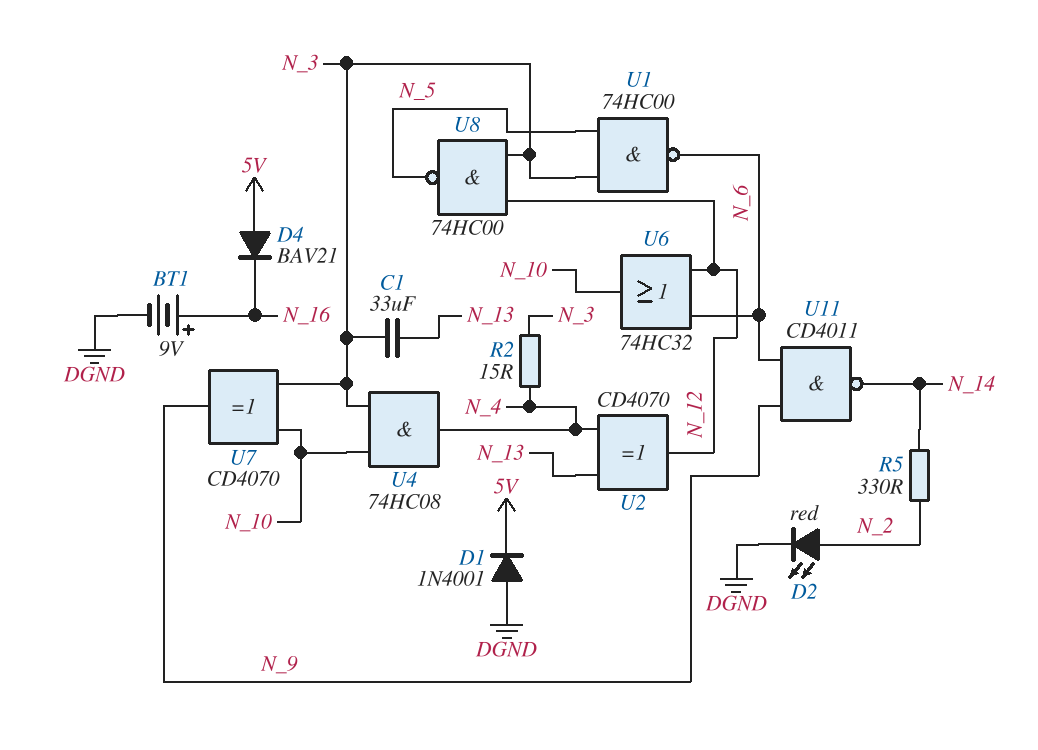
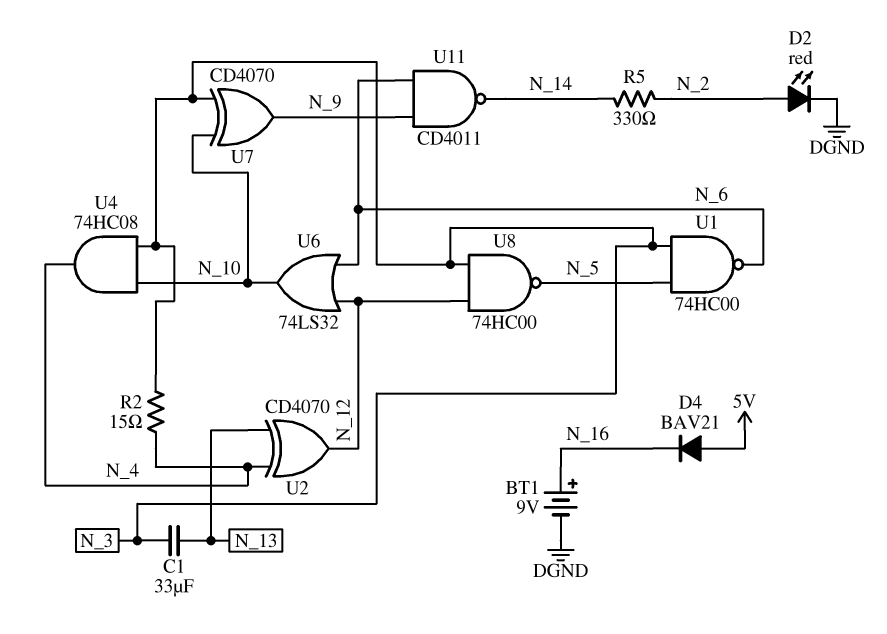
D1: diode 1N4001 (A DGND, K 5V) -> none
U6: OR 74HC32 (in N_6, in N_12, out N_10) -> OR 74LS32 (in N_6, in N_12, out N_10)

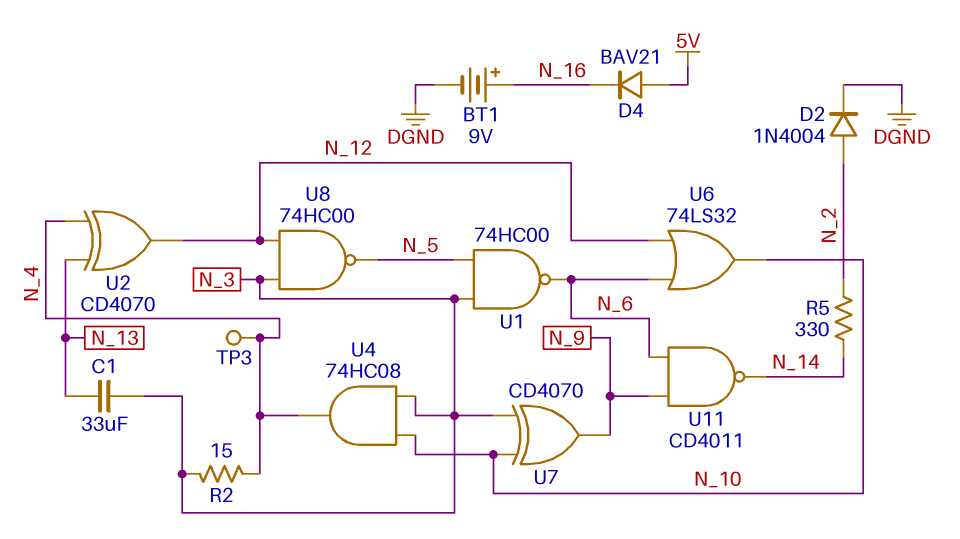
D2: LED red (A N_2, K DGND) -> diode 1N4004 (A N_2, K DGND)
TP3: none -> test point (N_4)

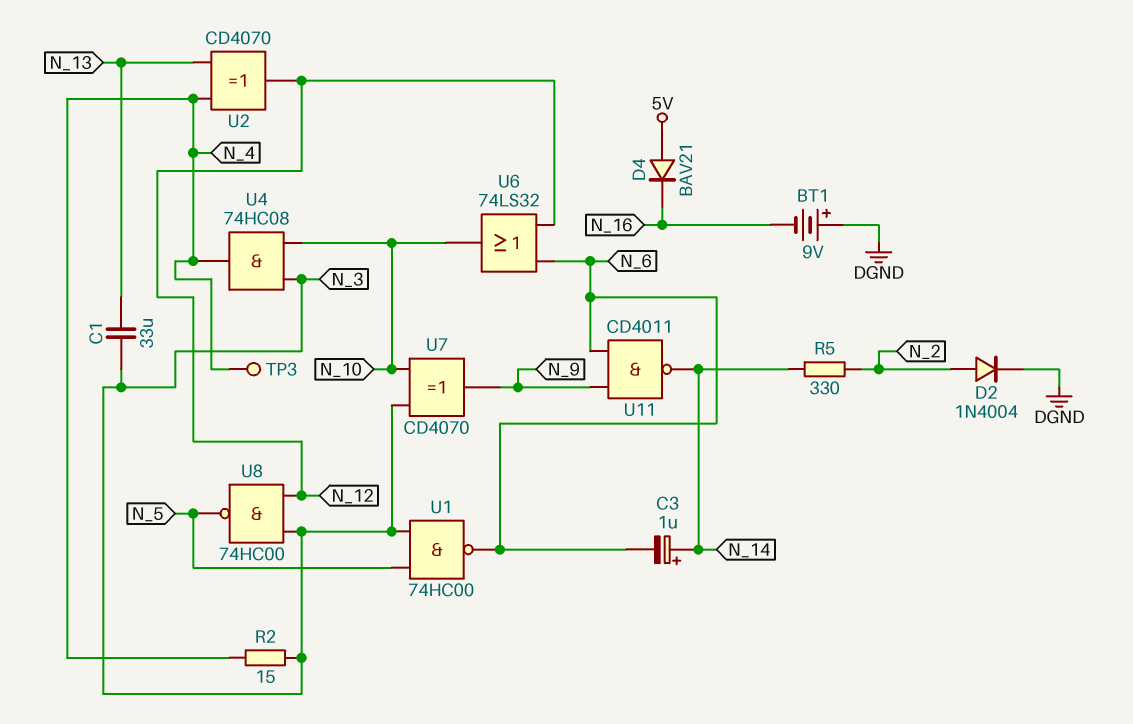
BT1: 9V (plus N_16, minus DGND) -> 9V (plus DGND, minus N_16)
C3: none -> 1uF (plus N_14, minus N_6)

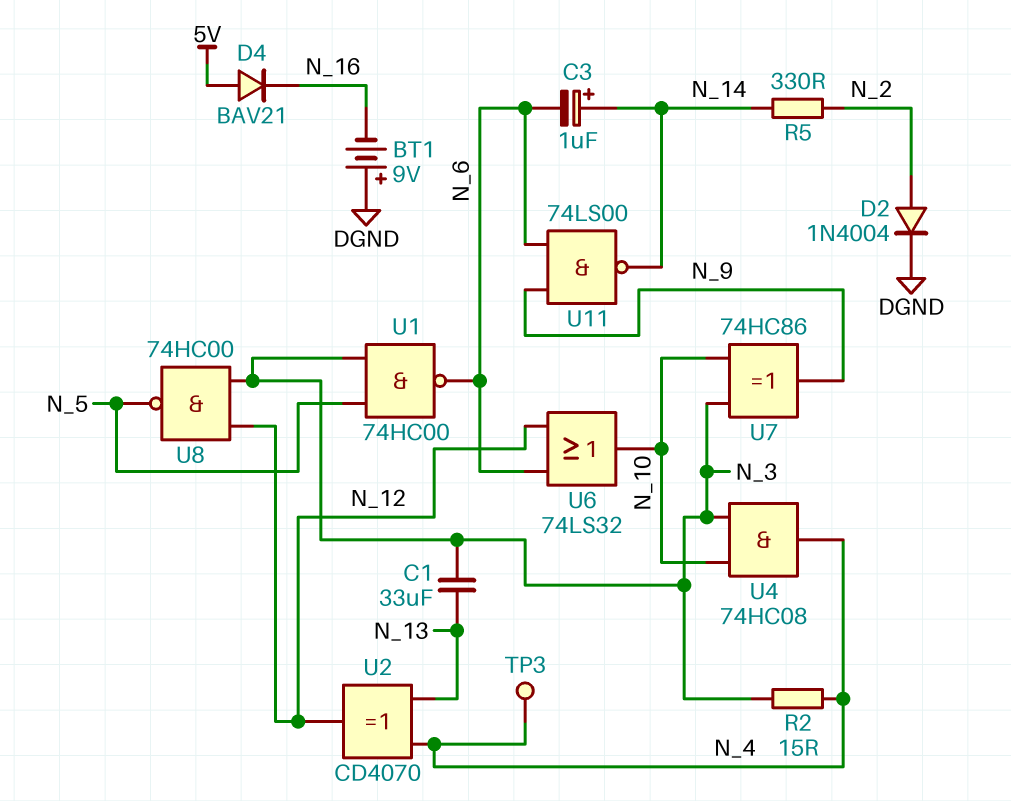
U7: XOR CD4070 (in N_3, in N_10, out N_9) -> XOR 74HC86 (in N_3, in N_10, out N_9)
U11: NAND CD4011 (in N_6, in N_9, out N_14) -> NAND 74LS00 (in N_6, in N_9, out N_14)

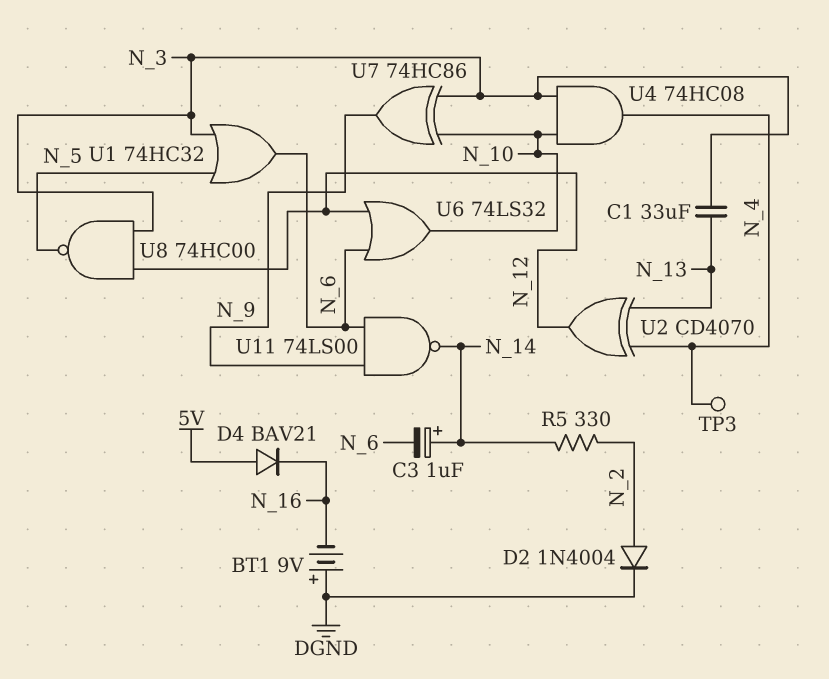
R2: 15 (N_3, N_4) -> none
U1: NAND 74HC00 (in N_3, in N_5, out N_6) -> OR 74HC32 (in N_3, in N_5, out N_6)

